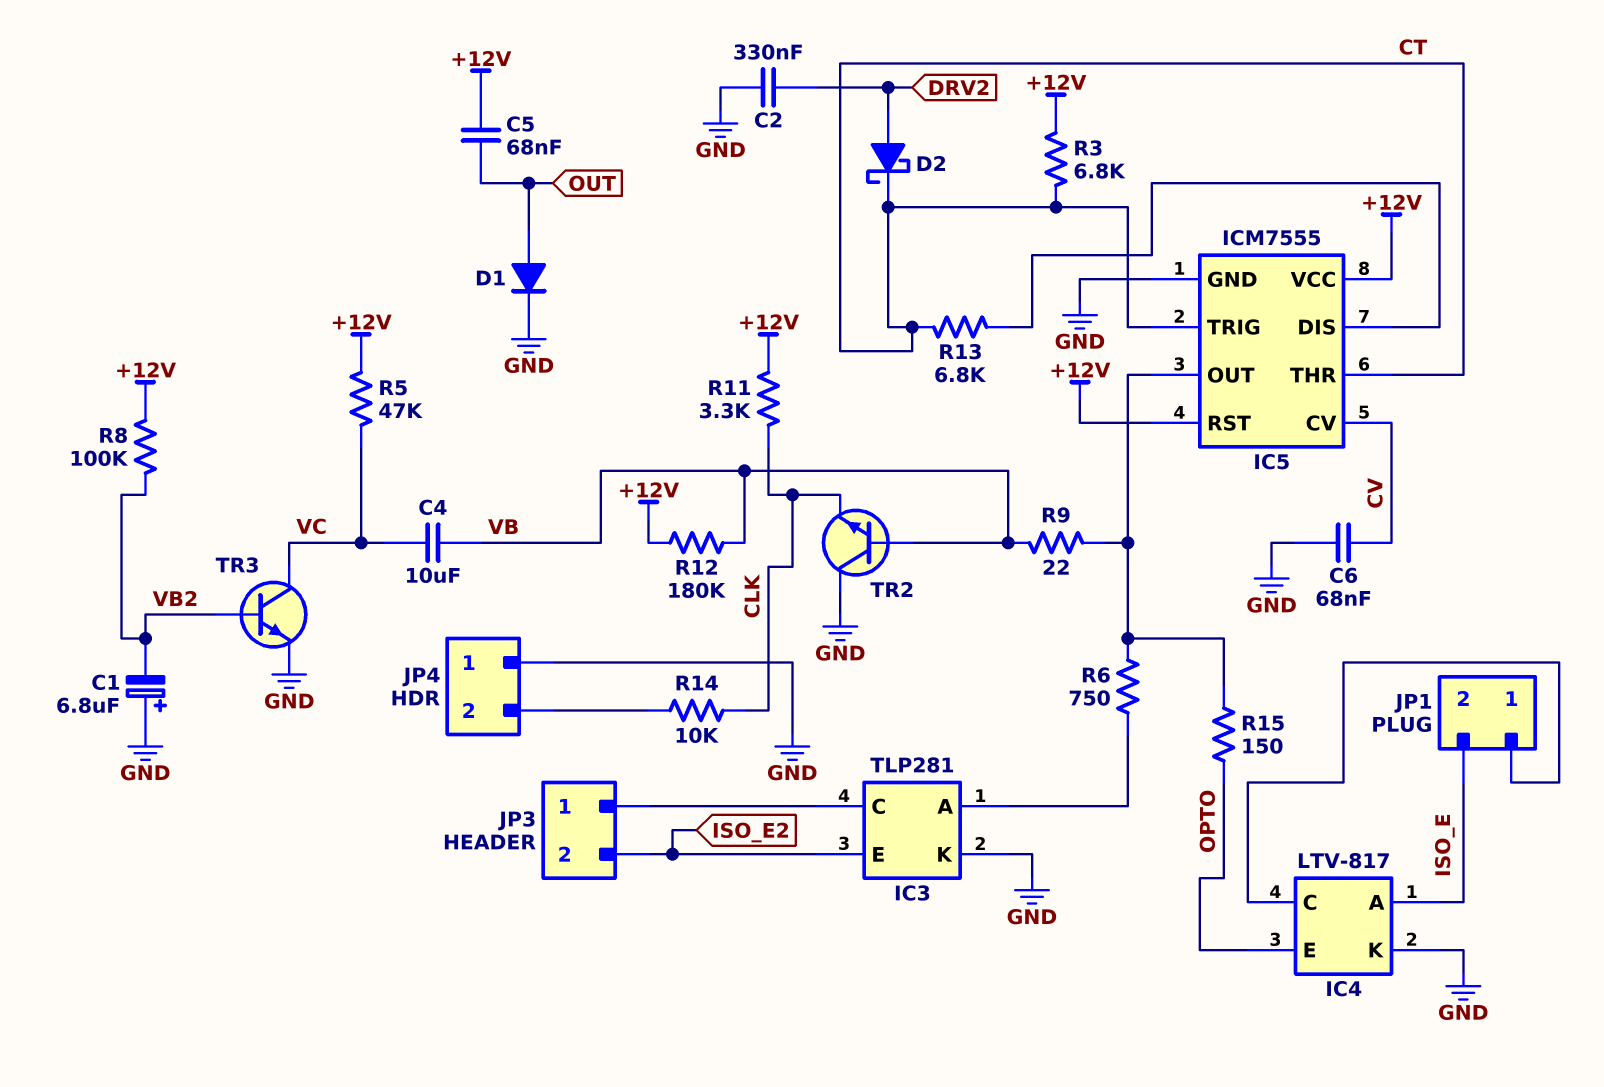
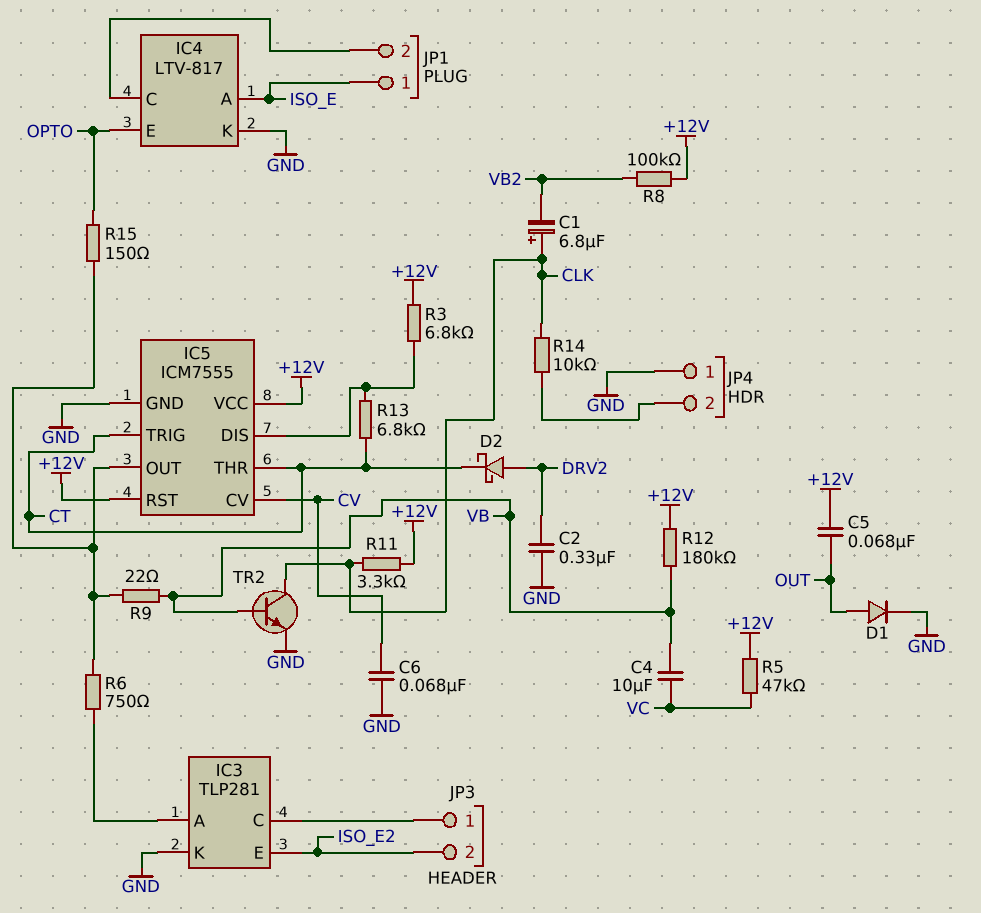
C1: 6.8uF (plus GND, minus VB2) -> 6.8uF (plus CLK, minus VB2)
JP1 pin 1: IC4/C -> ISO_E
JP1 pin 2: ISO_E -> IC4/C
R3: 6.8k (+12V, CT) -> 6.8k (+12V, IC5/DIS)
TR2: NPN (B VB, C GND, E CLK) -> NPN (B VB, C CLK, E GND)
TR3: NPN (B VB2, C VC, E GND) -> none

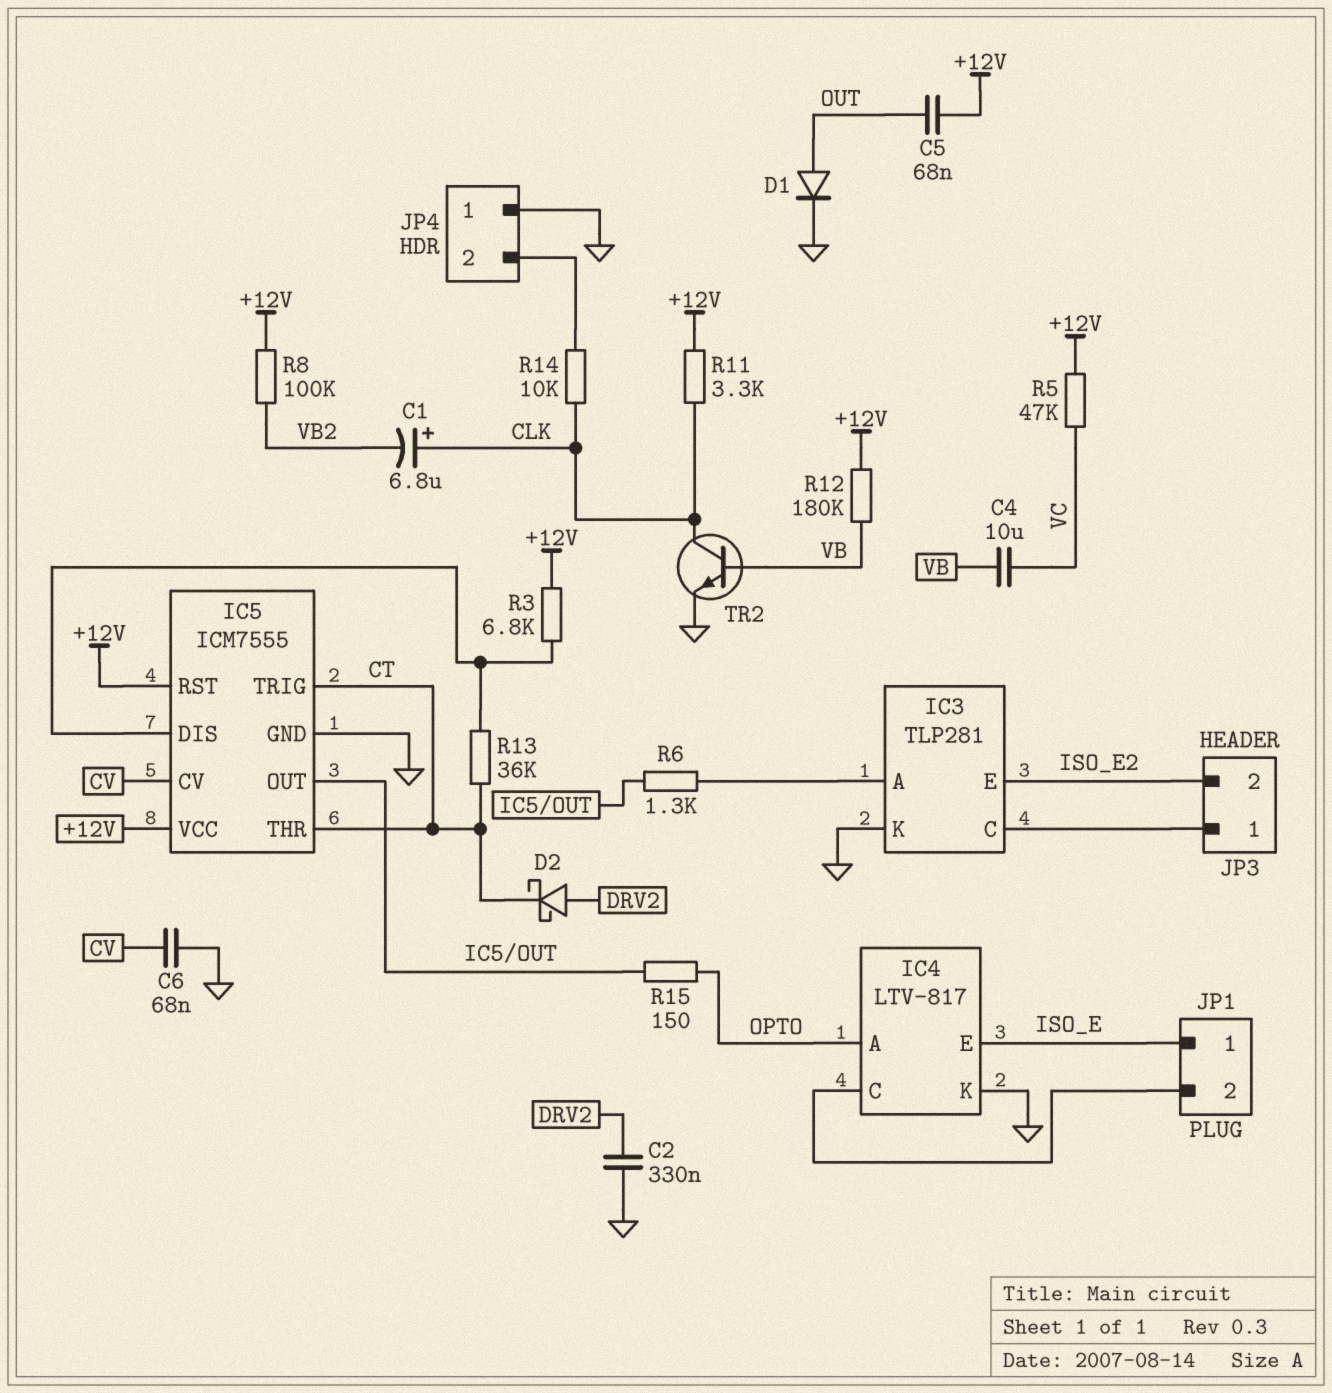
IC4 pin A: ISO_E -> OPTO
IC4 pin E: OPTO -> ISO_E
R6: 750 (IC3/A, IC5/OUT) -> 1.3k (IC3/A, IC5/OUT)
R9: 22 (IC5/OUT, VB) -> none
R13: 6.8k (CT, IC5/DIS) -> 36k (CT, IC5/DIS)

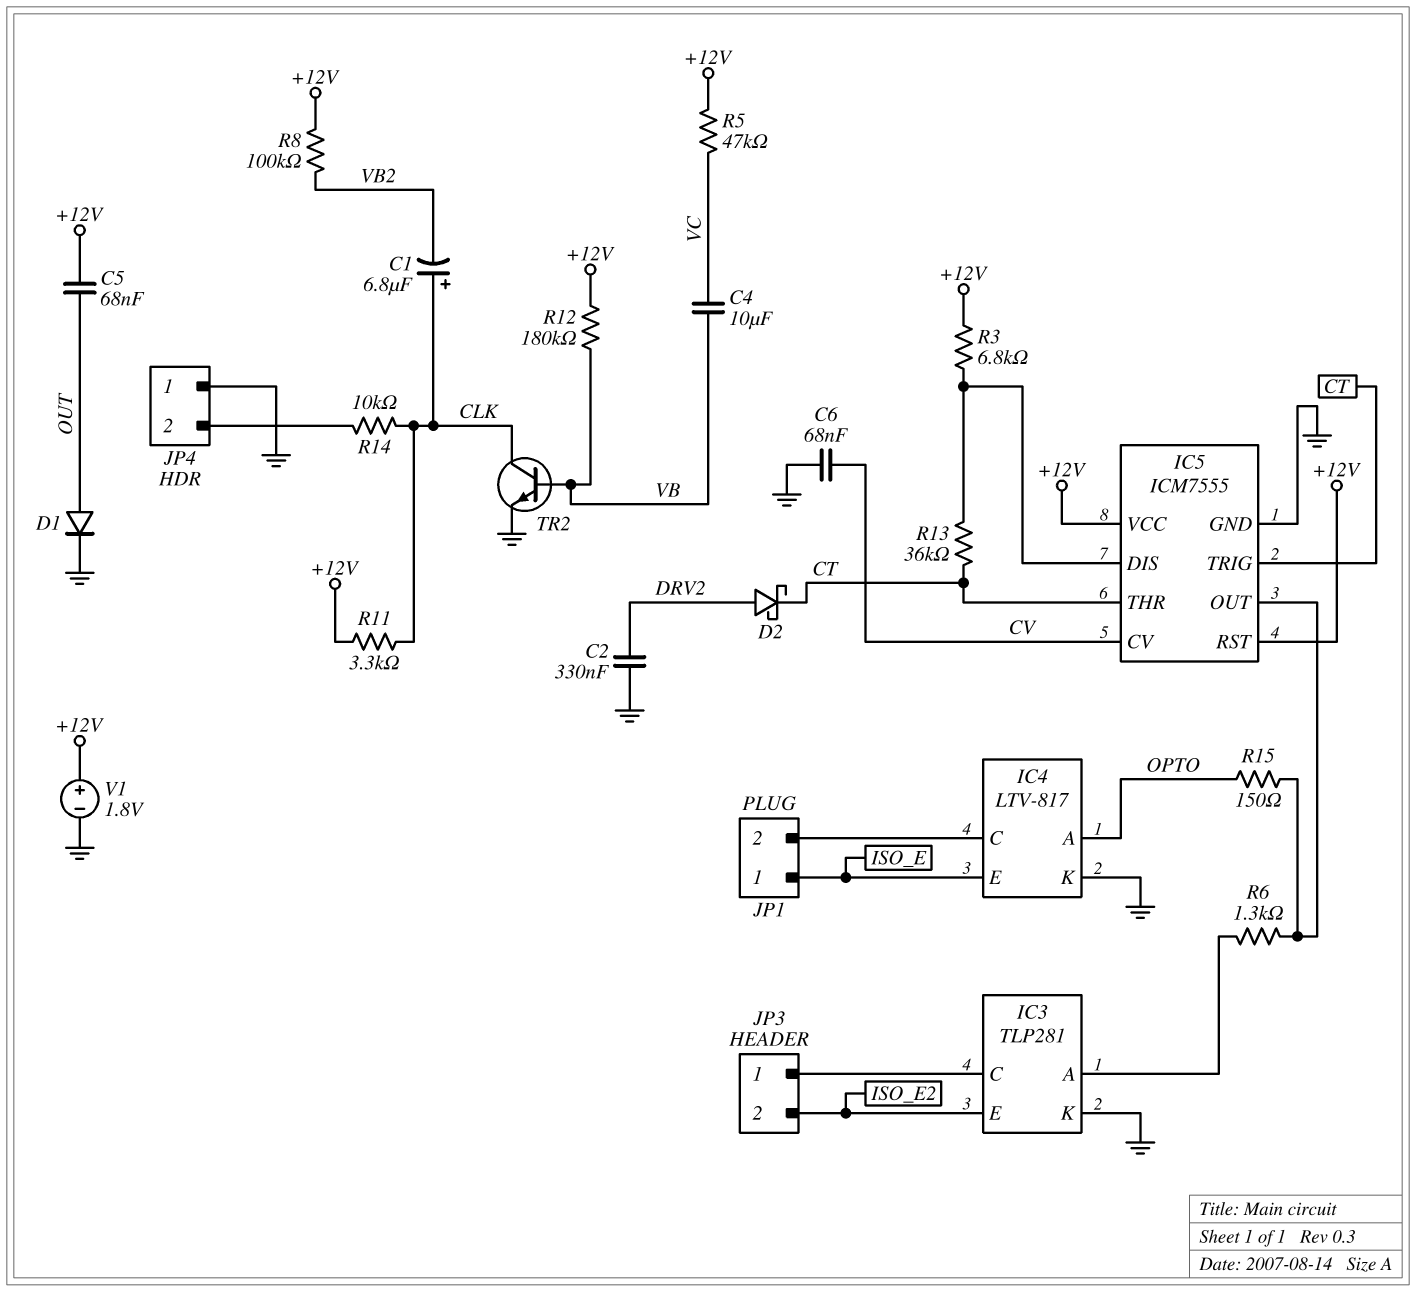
V1: none -> 1.8V (plus +12V, minus GND)

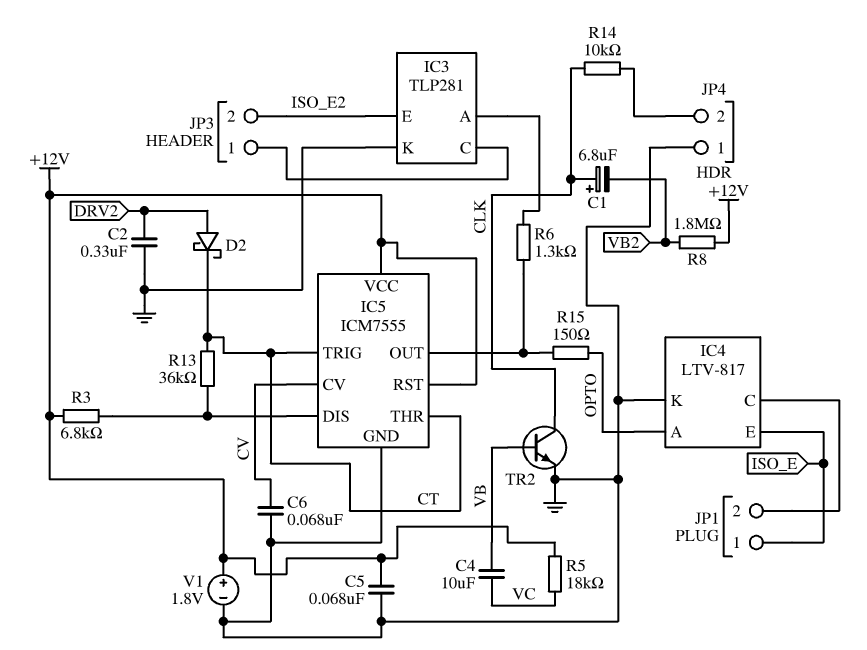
C5: 68nF (+12V, OUT) -> 68nF (+12V, GND)
D1: diode (A OUT, K GND) -> none
R5: 47k (+12V, VC) -> 18k (+12V, VC)
R8: 100k (+12V, VB2) -> 1.8M (+12V, VB2)
R11: 3.3k (+12V, CLK) -> none
R12: 180k (+12V, VB) -> none

